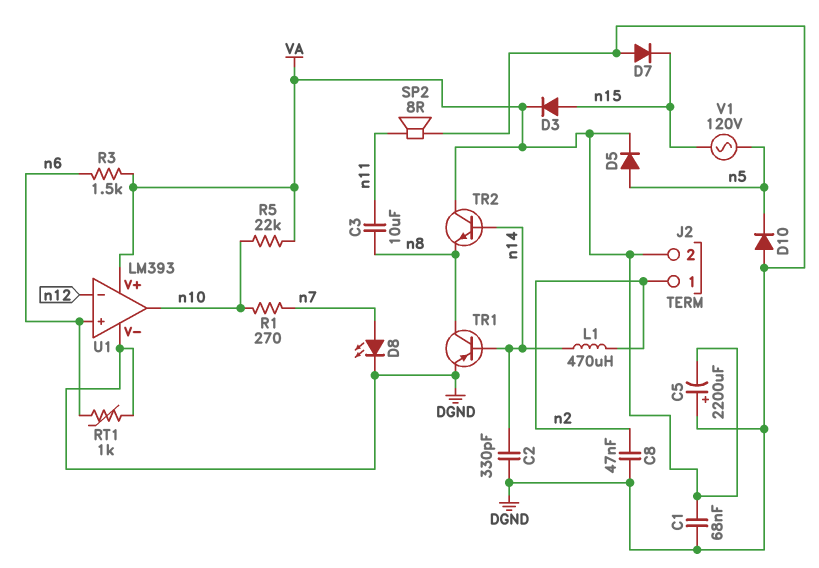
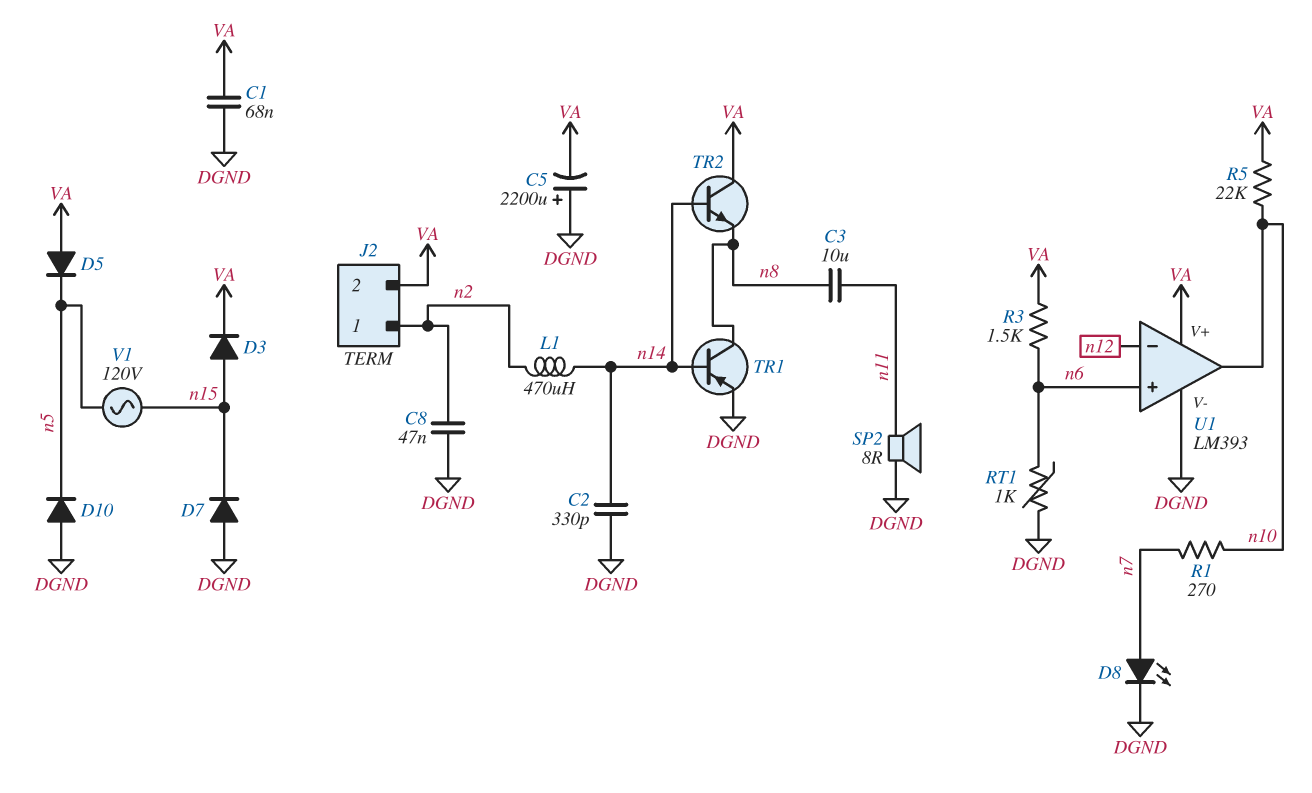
D5: diode (A n5, K VA) -> diode (A VA, K n5)

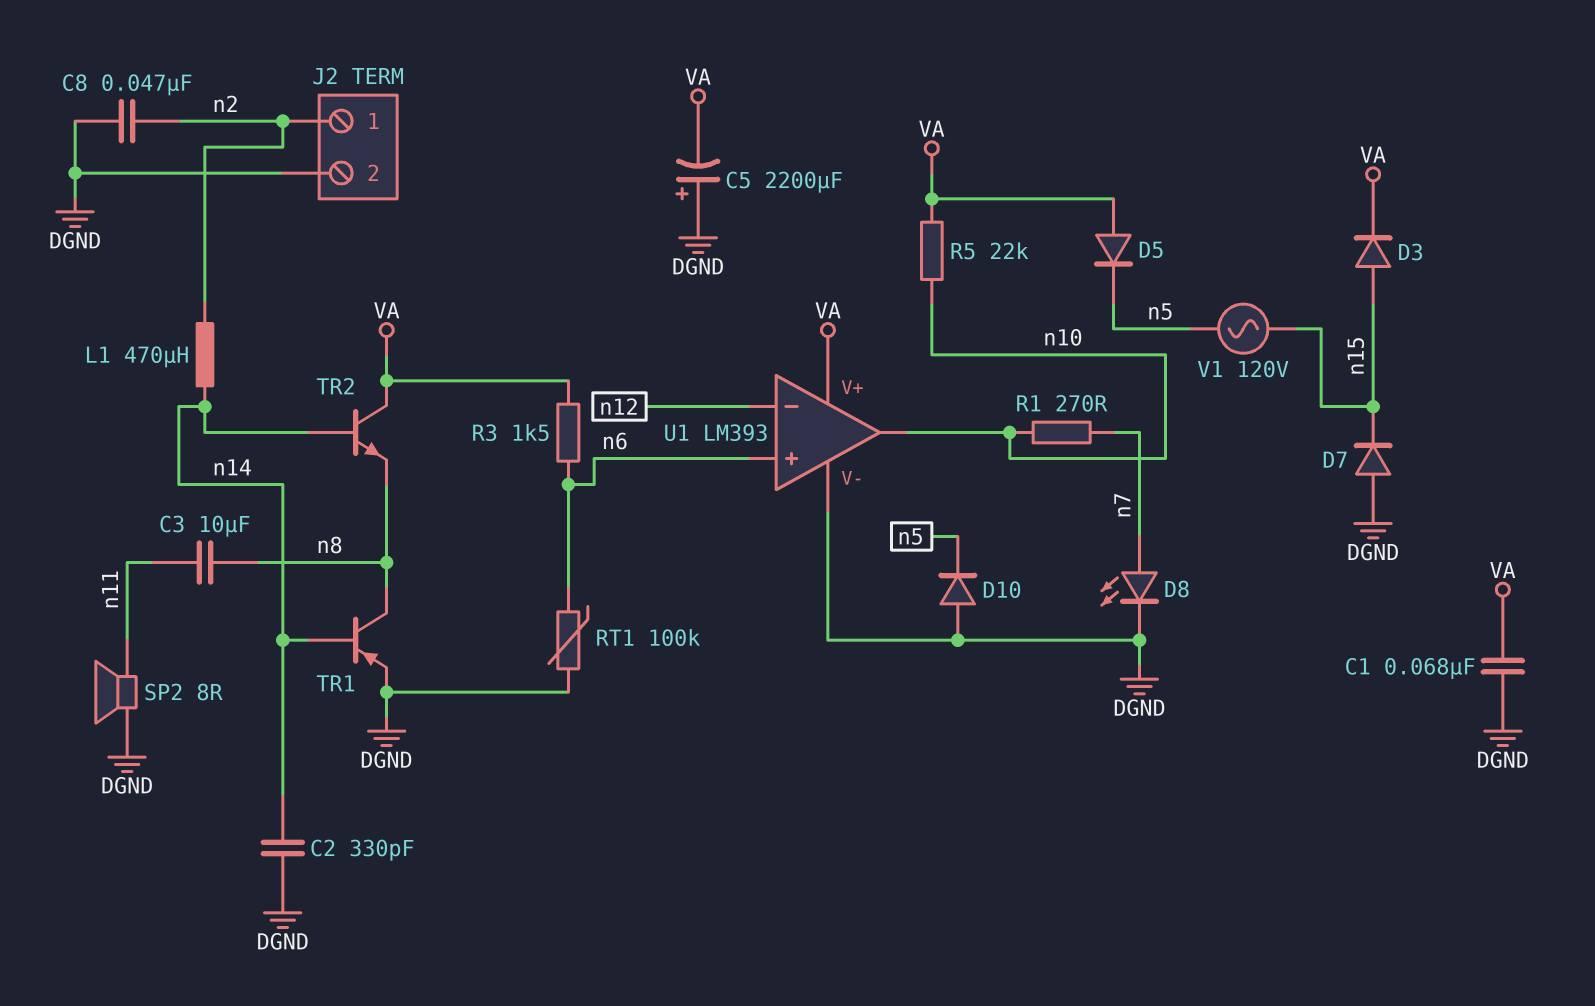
J2 pin 2: VA -> DGND
RT1: 1k (DGND, n6) -> 100k (DGND, n6)

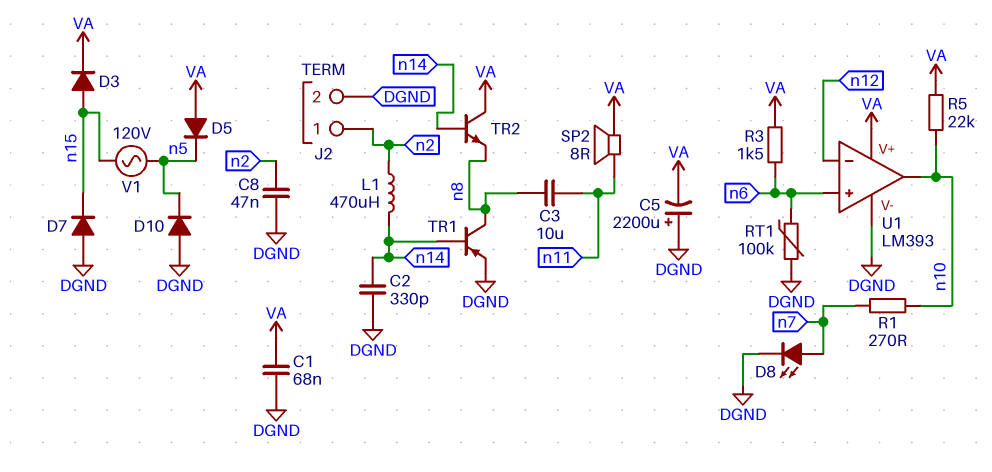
SP2: speaker 8R (DGND, n11) -> speaker 8R (VA, n11)

